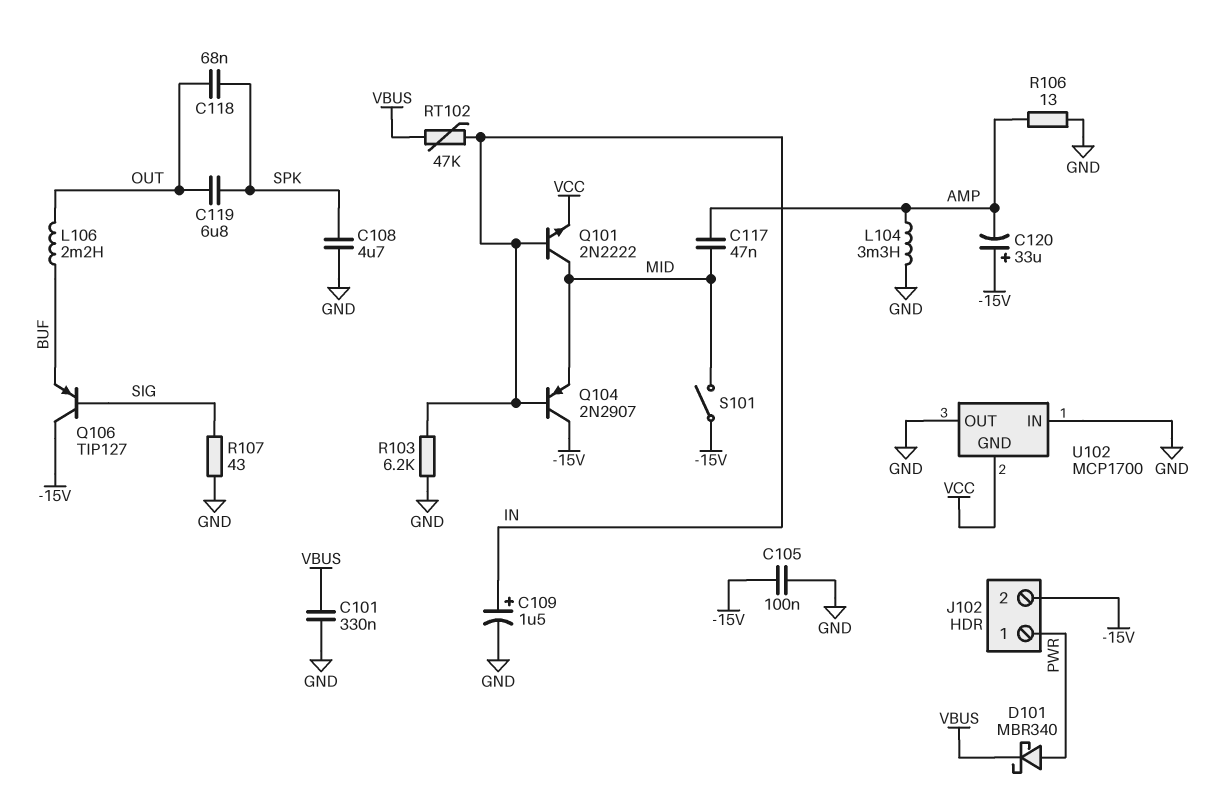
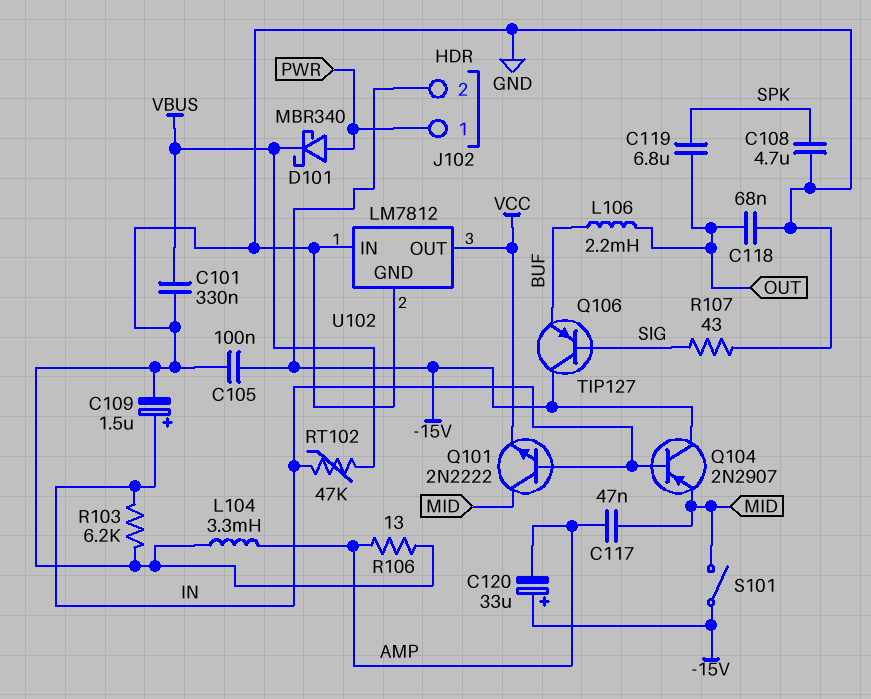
C118: 68nF (OUT, SPK) -> 68nF (GND, OUT)
U102: MCP1700 -> LM7812
U102 pin GND: VCC -> GND
U102 pin OUT: GND -> VCC

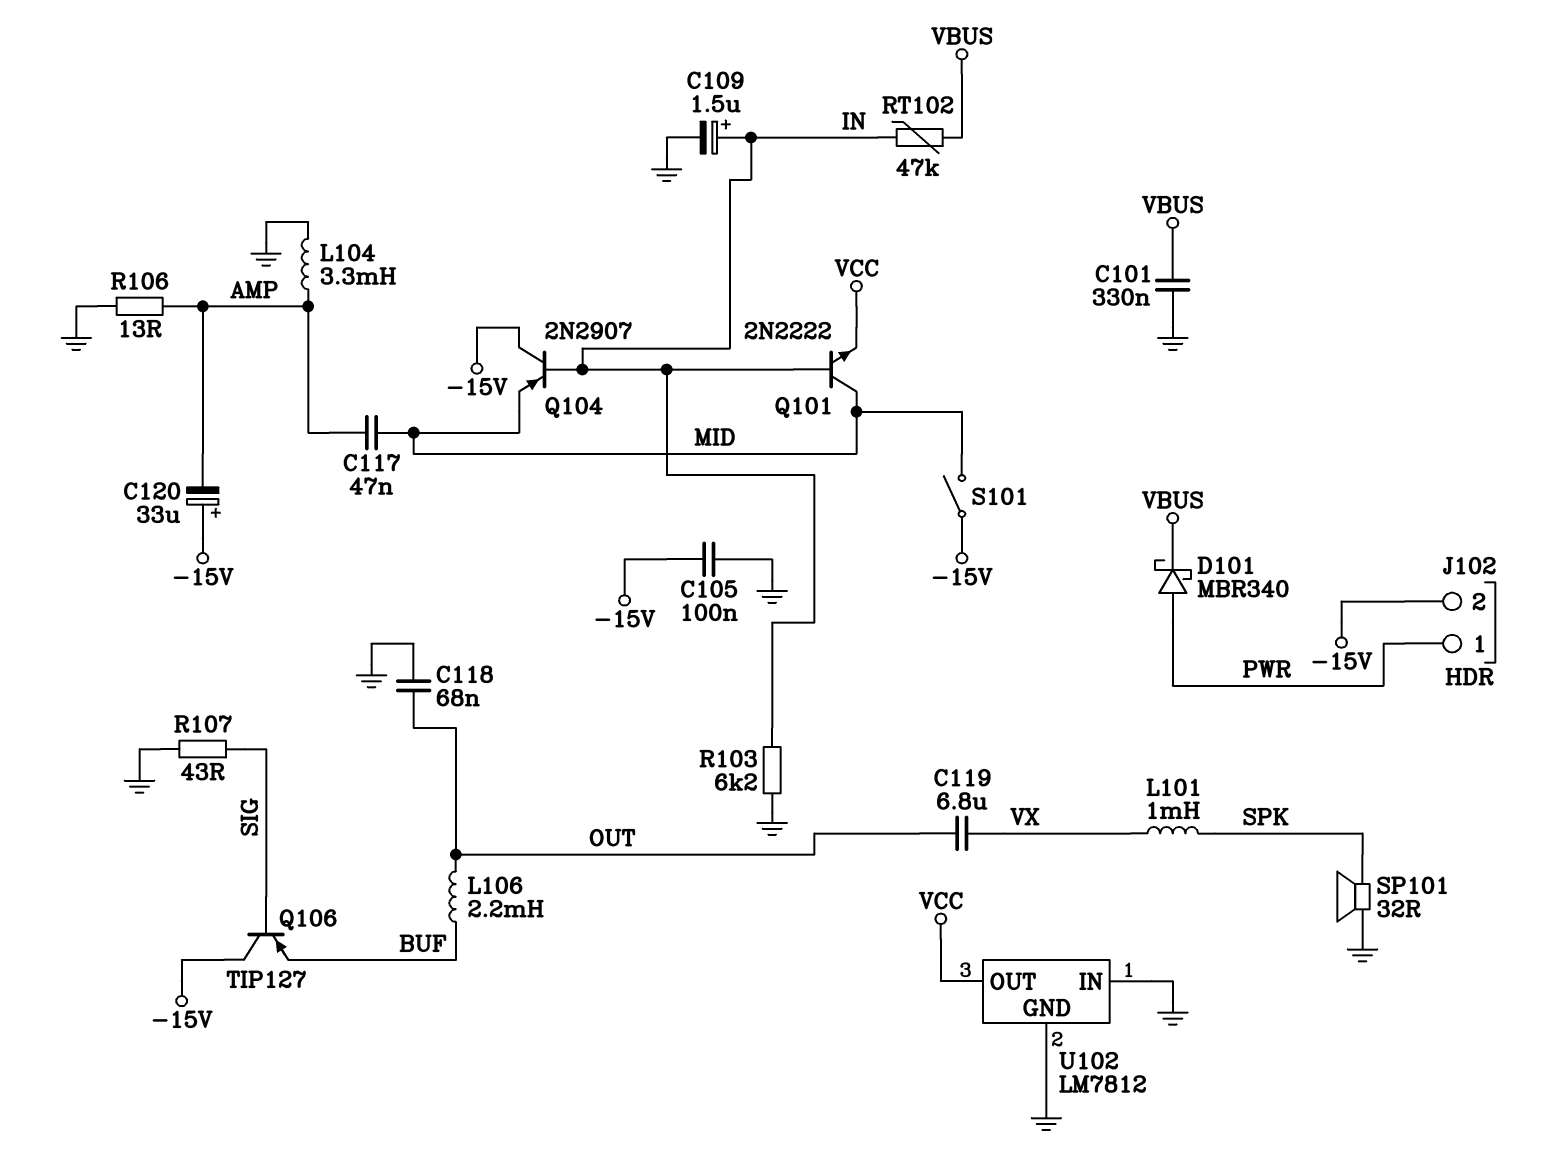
C108: 4.7uF (GND, SPK) -> none
C119: 6.8uF (OUT, SPK) -> 6.8uF (OUT, VX)
L101: none -> 1mH (SPK, VX)
SP101: none -> speaker 32R (GND, SPK)

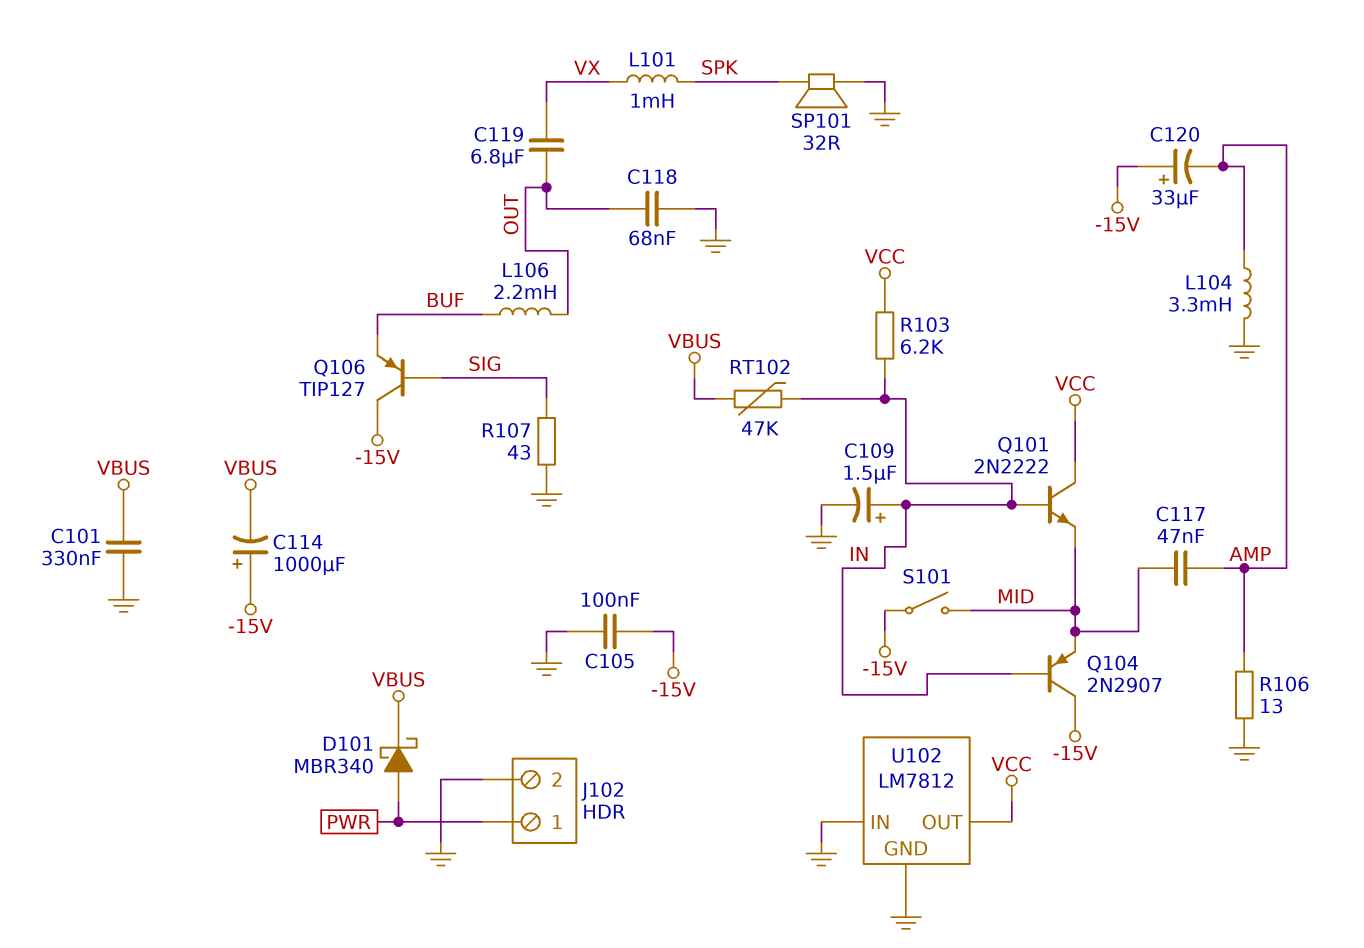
C114: none -> 1000uF (plus -15V, minus VBUS)
J102 pin 2: -15V -> GND
Q101: NPN 2N2222 (B IN, C MID, E VCC) -> NPN 2N2222 (B IN, C VCC, E MID)
R103: 6.2k (GND, IN) -> 6.2k (IN, VCC)

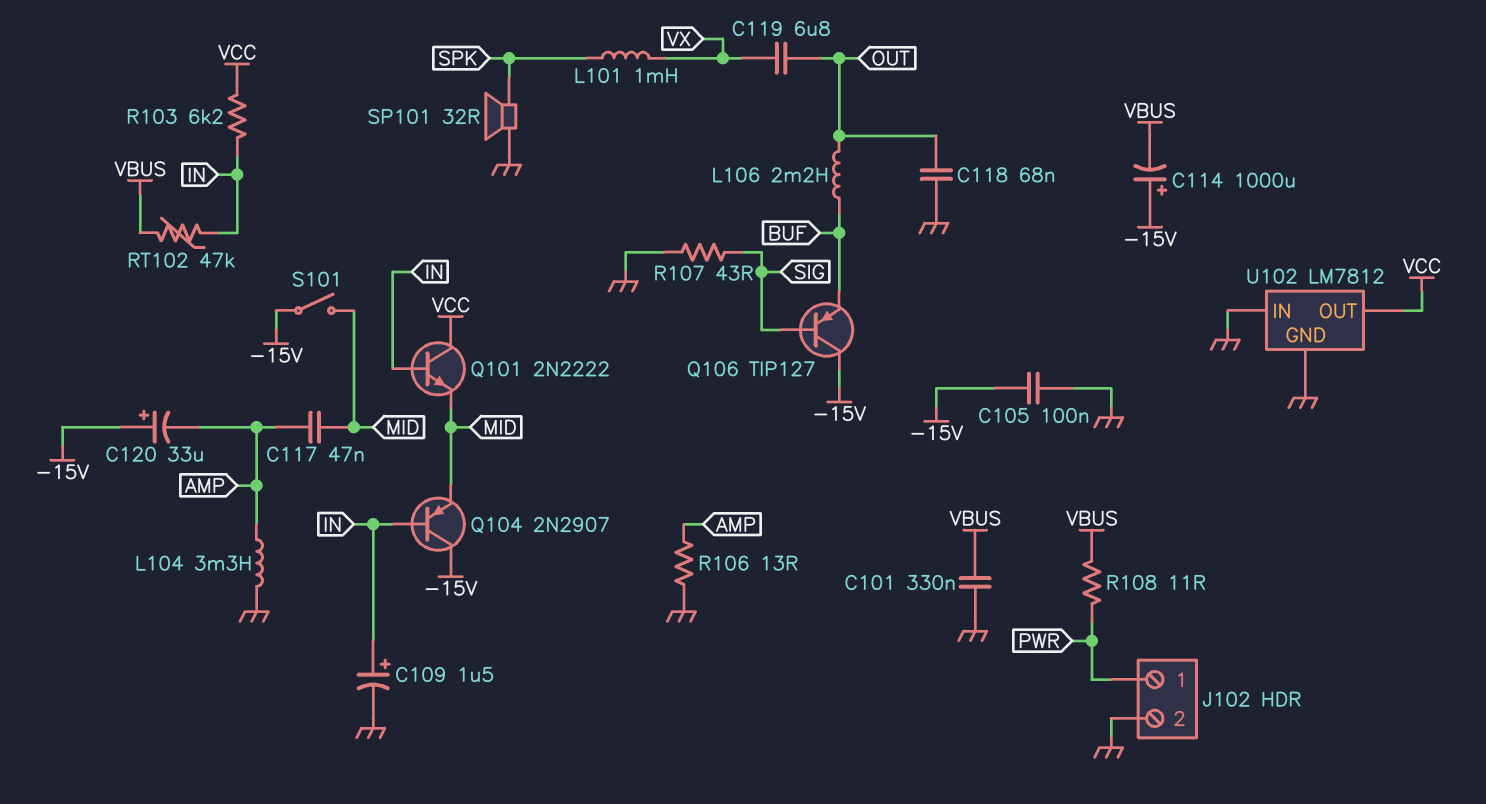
D101: schottky MBR340 (A PWR, K VBUS) -> none
R108: none -> 11 (PWR, VBUS)

